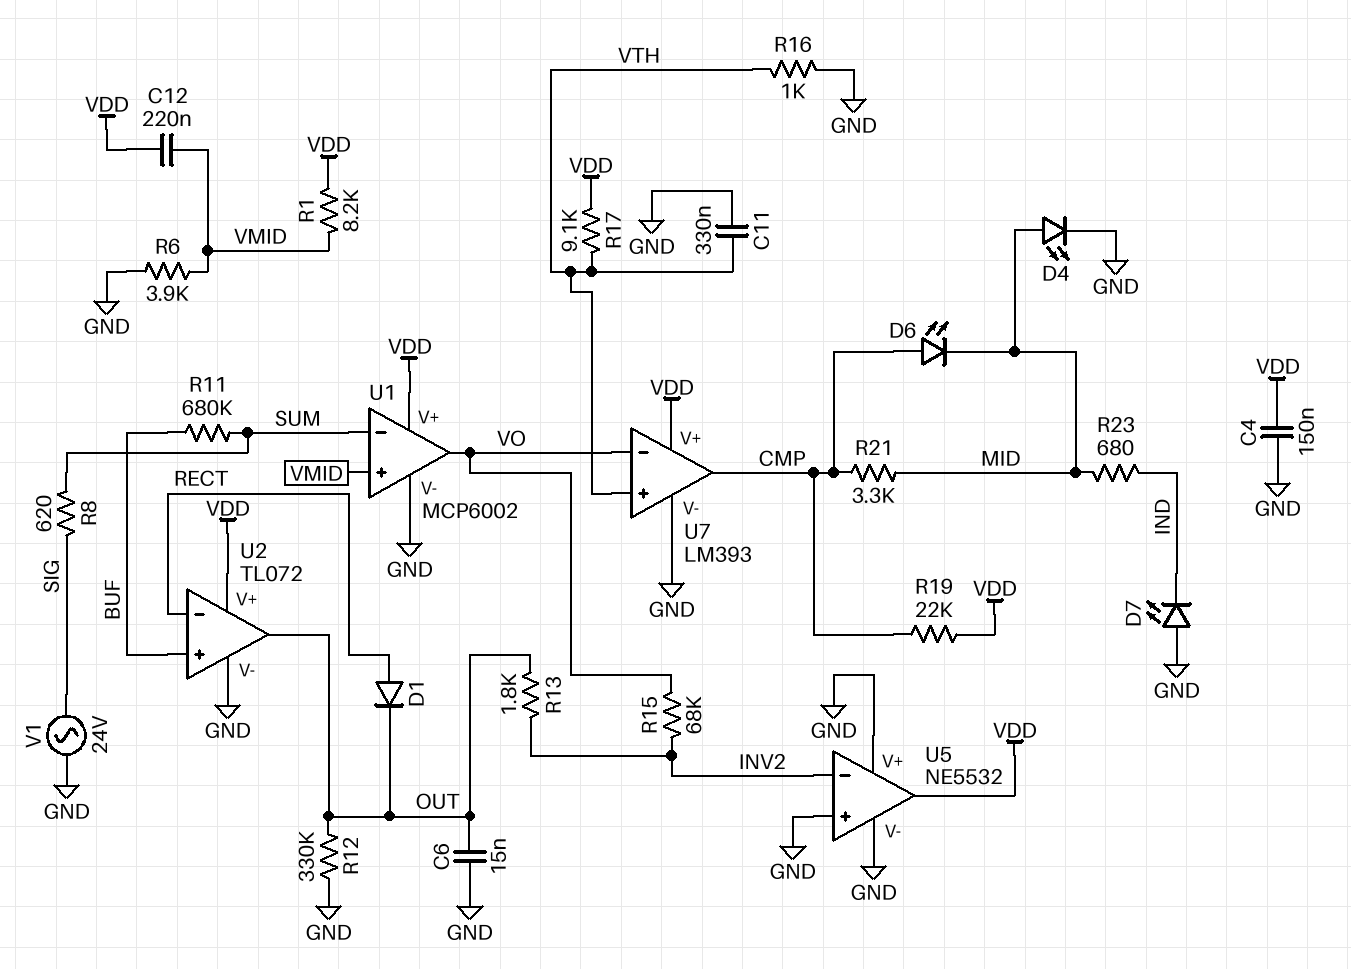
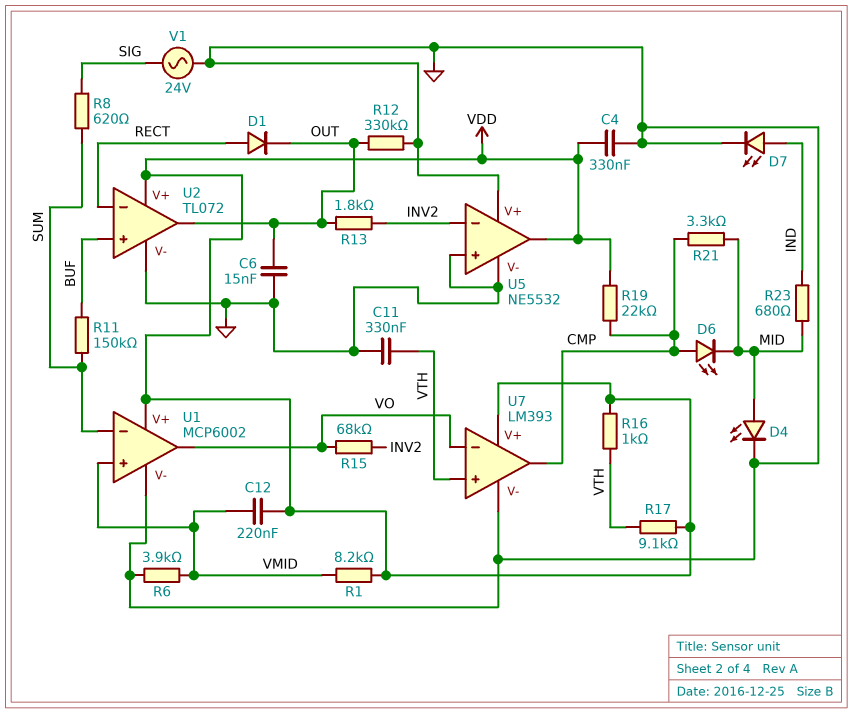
C4: 150nF (GND, VDD) -> 330nF (GND, VDD)
D7: LED (A GND, K IND) -> LED (A IND, K GND)
R11: 680k (BUF, SUM) -> 150k (BUF, SUM)
R16: 1k (GND, VTH) -> 1k (VDD, VTH)

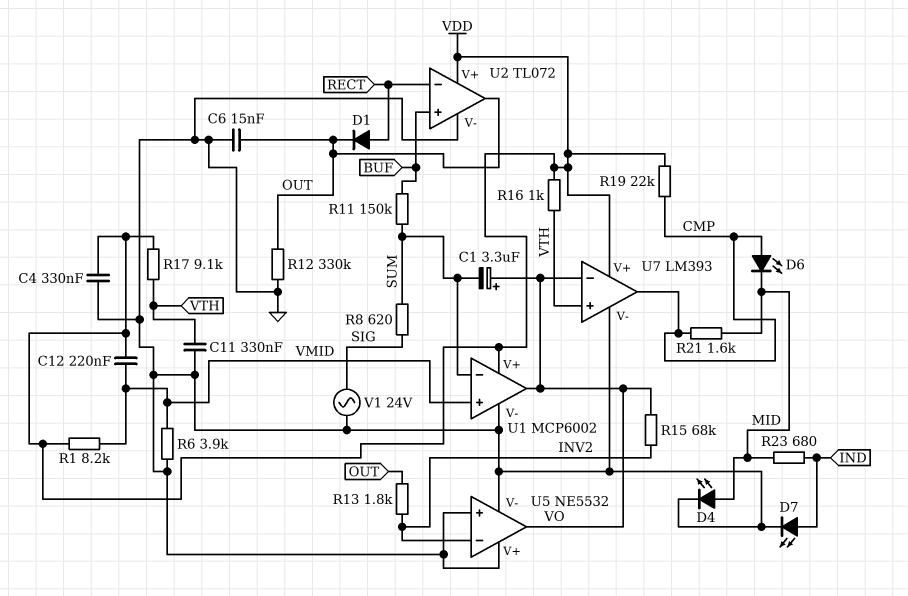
C1: none -> 3.3uF (plus VO, minus SUM)
R21: 3.3k (CMP, MID) -> 1.6k (CMP, MID)
U5 pin out: VDD -> VO

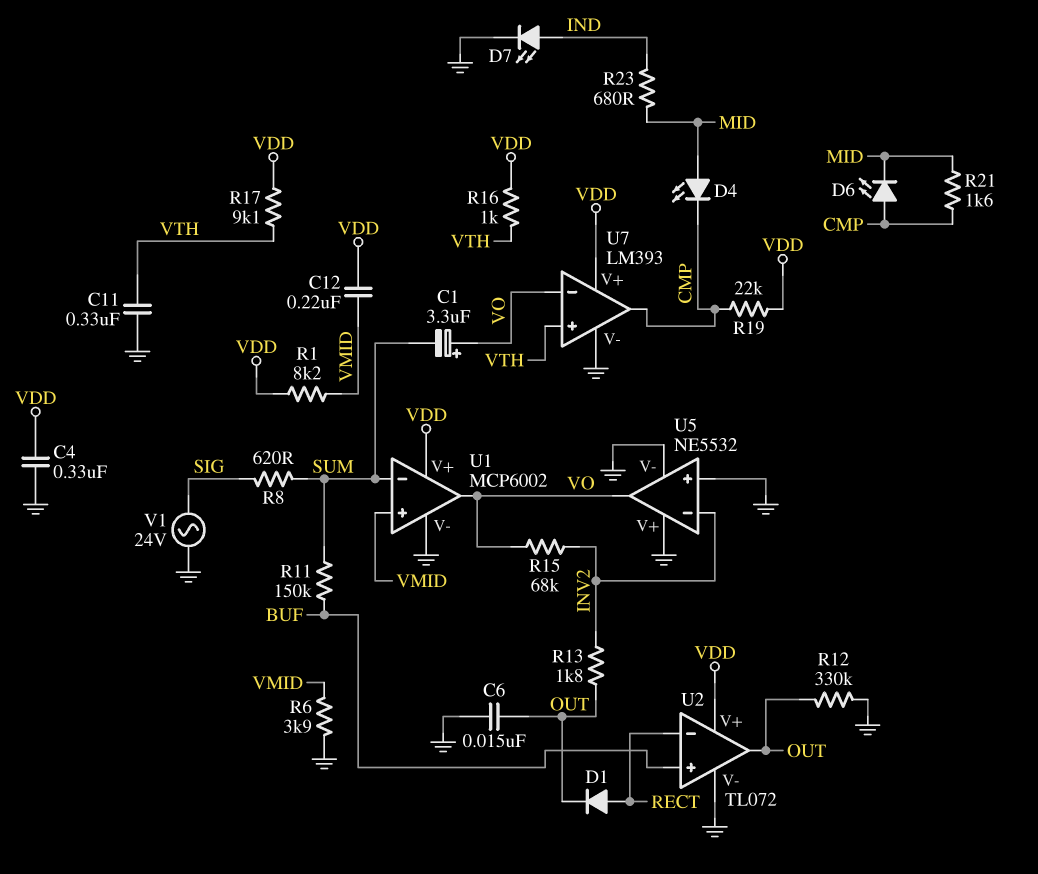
D4: LED (A MID, K GND) -> LED (A MID, K CMP)

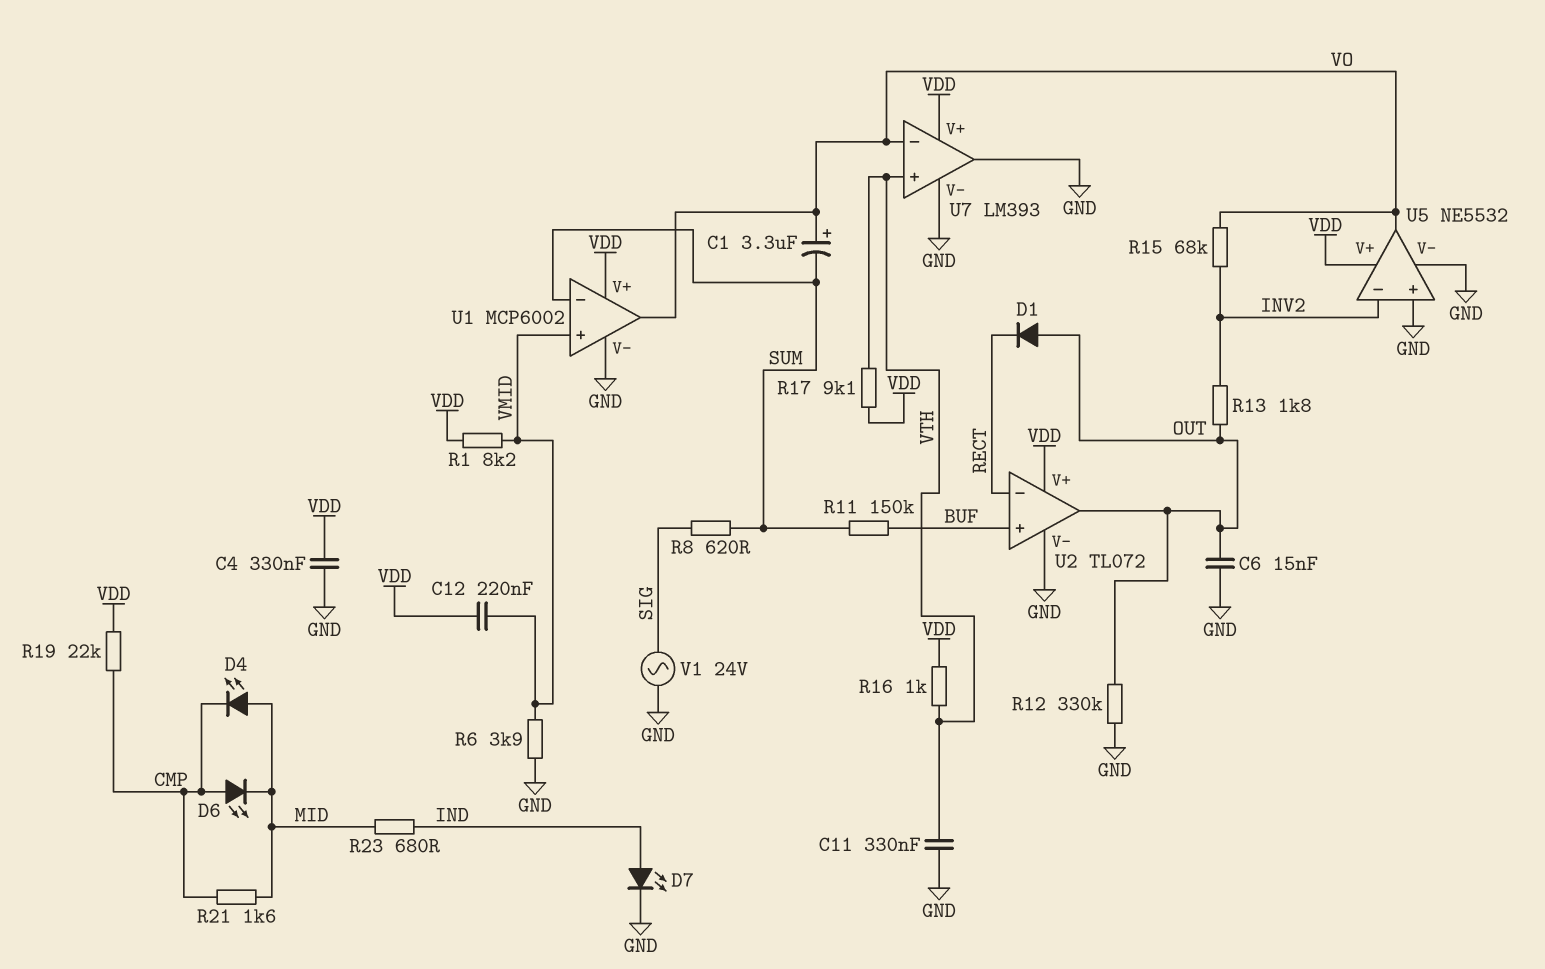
D1: diode (A RECT, K OUT) -> diode (A OUT, K RECT)
U5 pin V+: GND -> VDD
U7 pin out: CMP -> GND

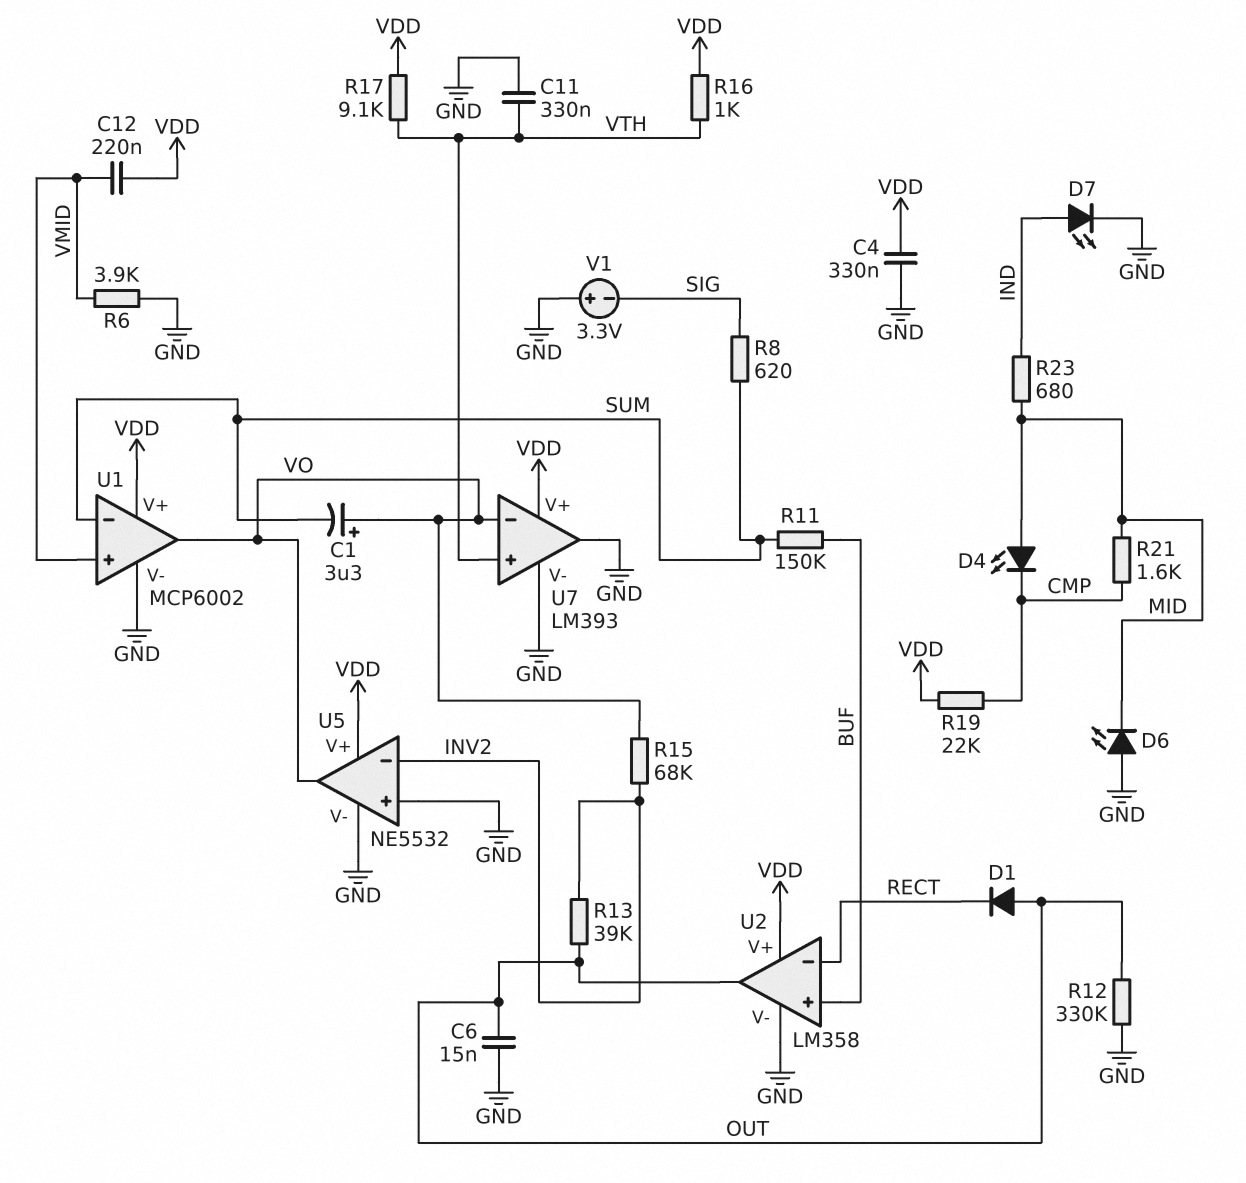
D6: LED (A CMP, K MID) -> LED (A GND, K MID)
R1: 8.2k (VDD, VMID) -> none
R13: 1.8k (INV2, OUT) -> 39k (INV2, OUT)
U2: TL072 -> LM358
V1: AC 24V (GND, SIG) -> 3.3V (plus GND, minus SIG)

